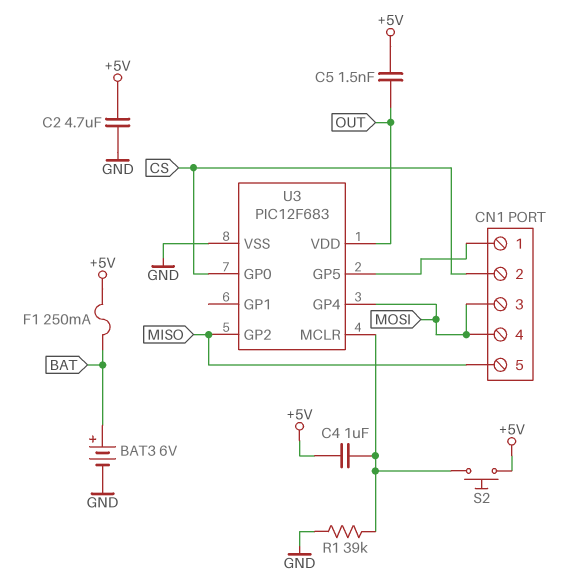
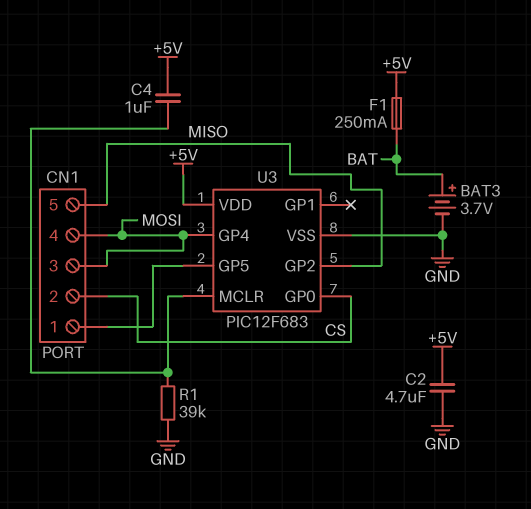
BAT3: 6V (plus BAT, minus GND) -> 3.7V (plus BAT, minus GND)
C5: 1.5nF (+5V, OUT) -> none
S2: button (+5V, U3/MCLR) -> none
U3 pin VDD: OUT -> +5V

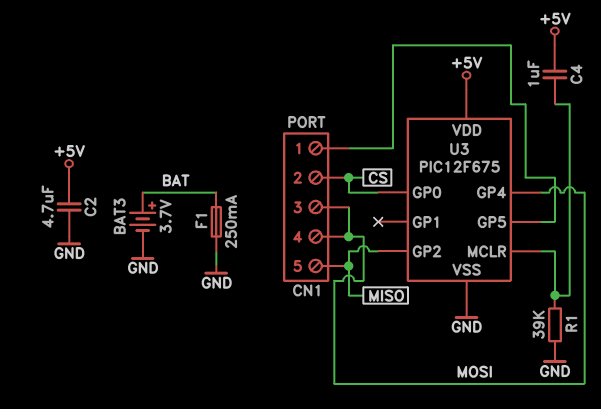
F1: 250mA (+5V, BAT) -> 250mA (BAT, GND)
U3: PIC12F683 -> PIC12F675

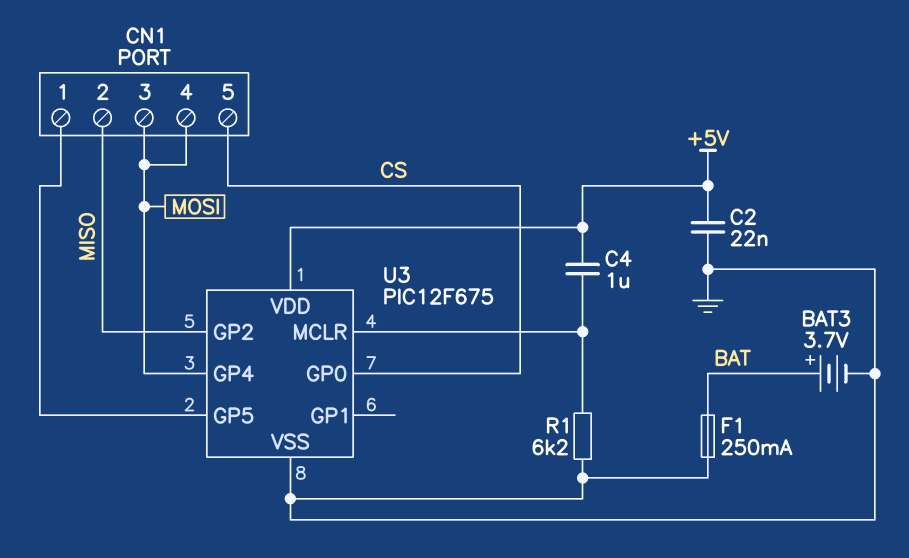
C2: 4.7uF (+5V, GND) -> 22nF (+5V, GND)
CN1 pin 2: CS -> MISO
CN1 pin 5: MISO -> CS
R1: 39k (GND, U3/MCLR) -> 6.2k (GND, U3/MCLR)

